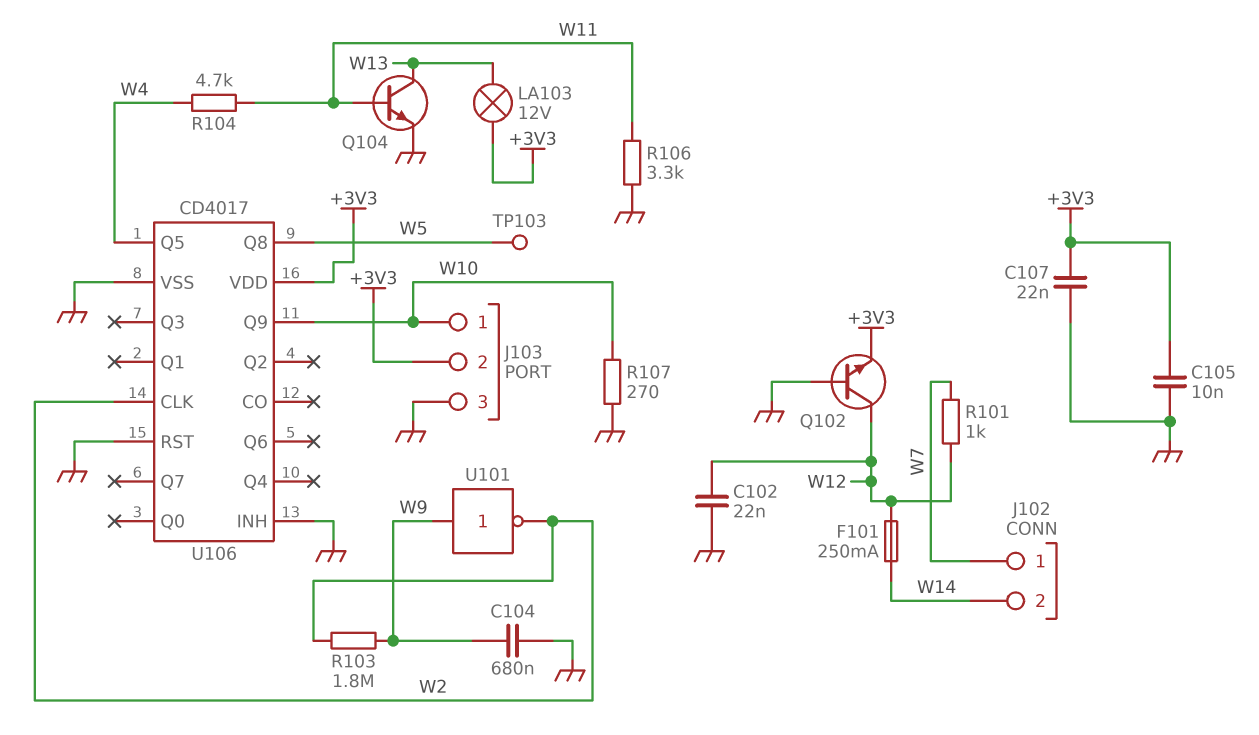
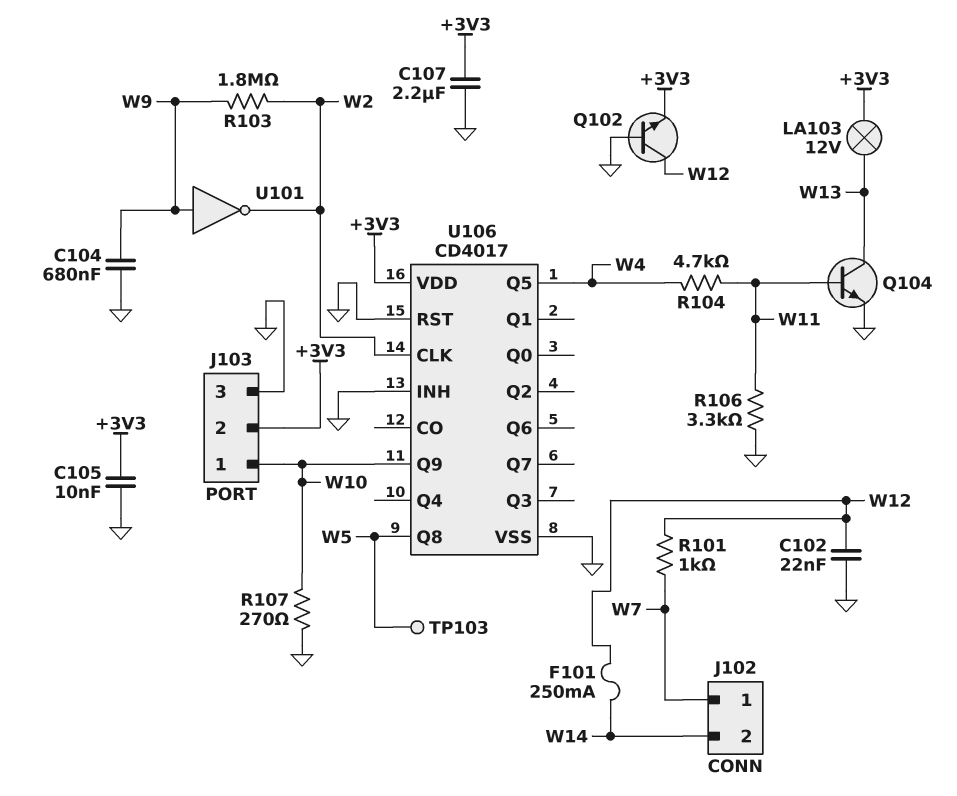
C107: 22nF (+3V3, GND) -> 2.2uF (+3V3, GND)

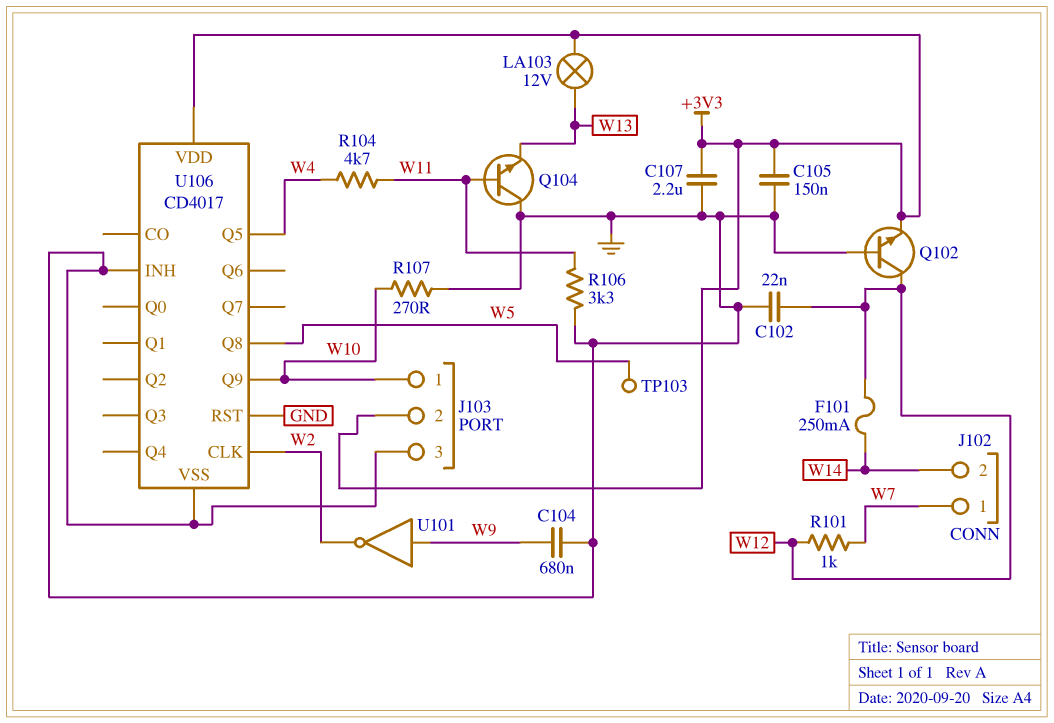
C105: 10nF (+3V3, GND) -> 150nF (+3V3, GND)
Q104: NPN (B W11, C W13, E GND) -> NPN (B W11, C GND, E W13)
R103: 1.8M (W2, W9) -> none

